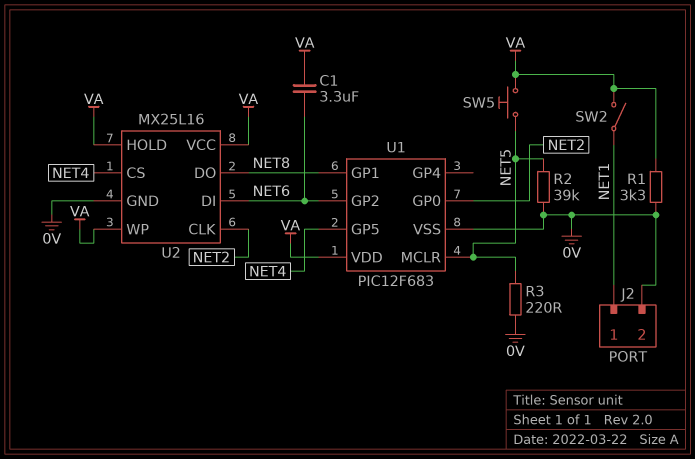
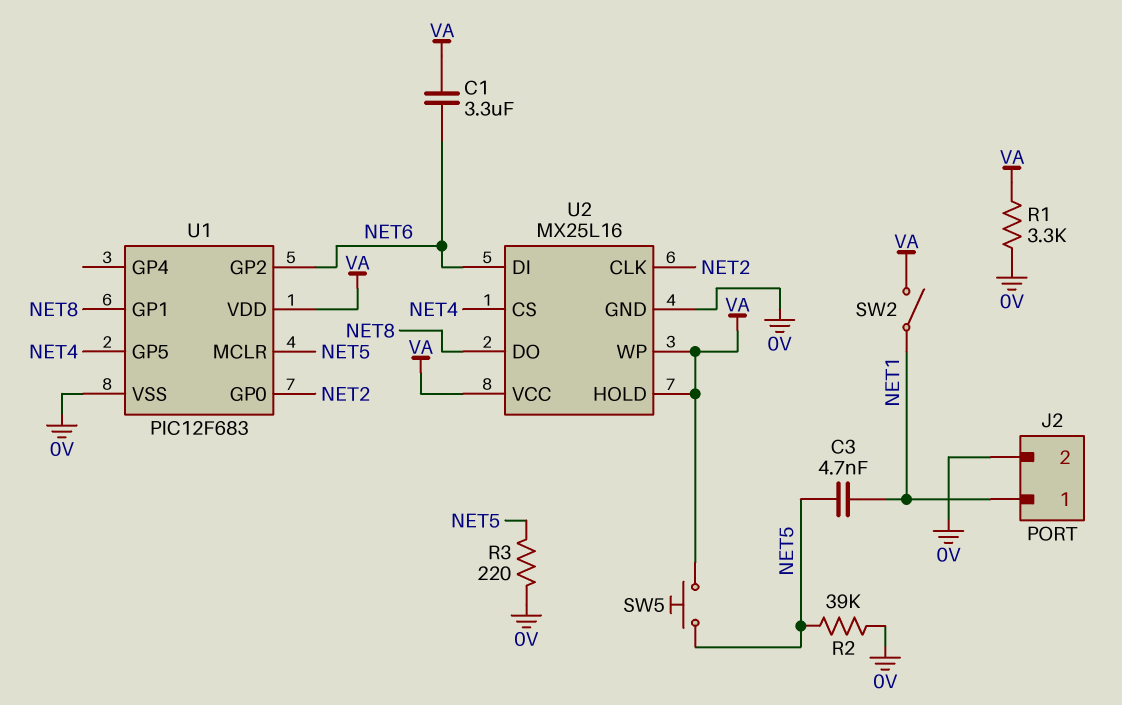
C3: none -> 4.7nF (NET1, NET5)

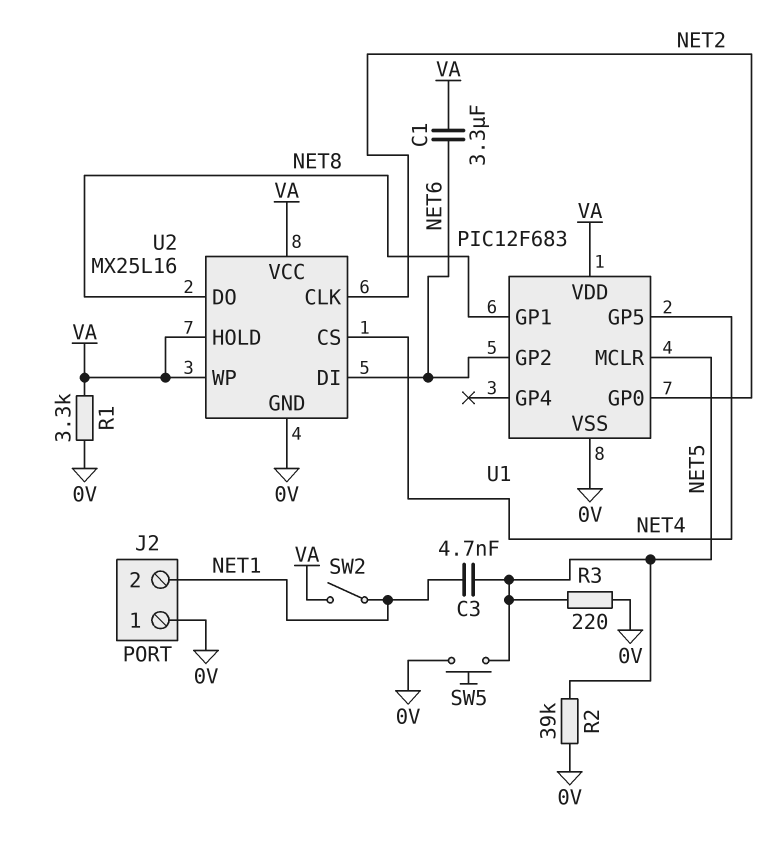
J2 pin 1: NET1 -> 0V
J2 pin 2: 0V -> NET1
SW5: button (NET5, VA) -> button (0V, NET5)

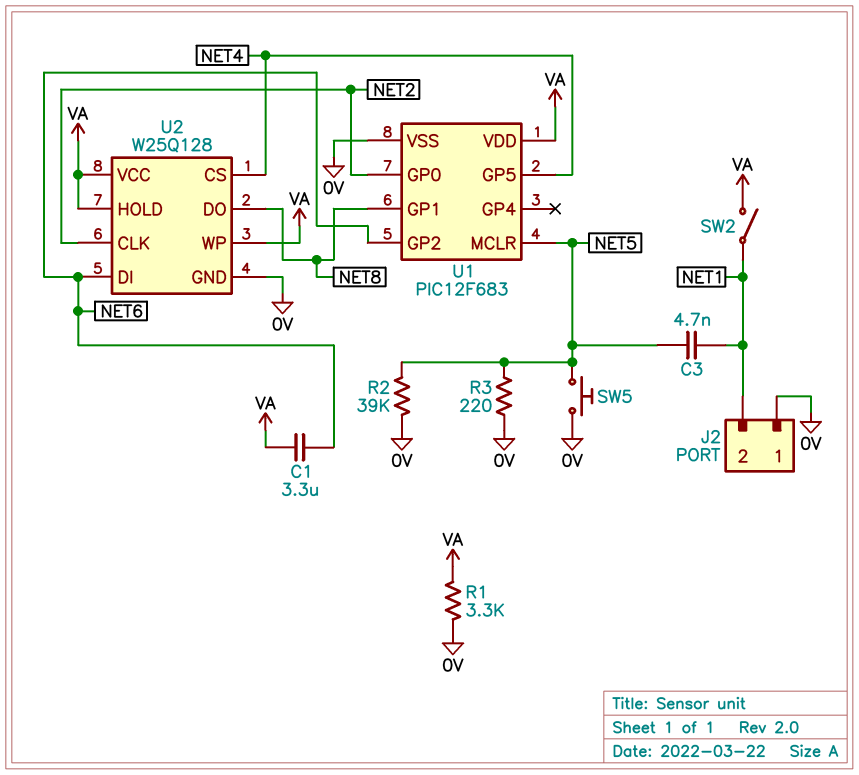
U2: MX25L16 -> W25Q128

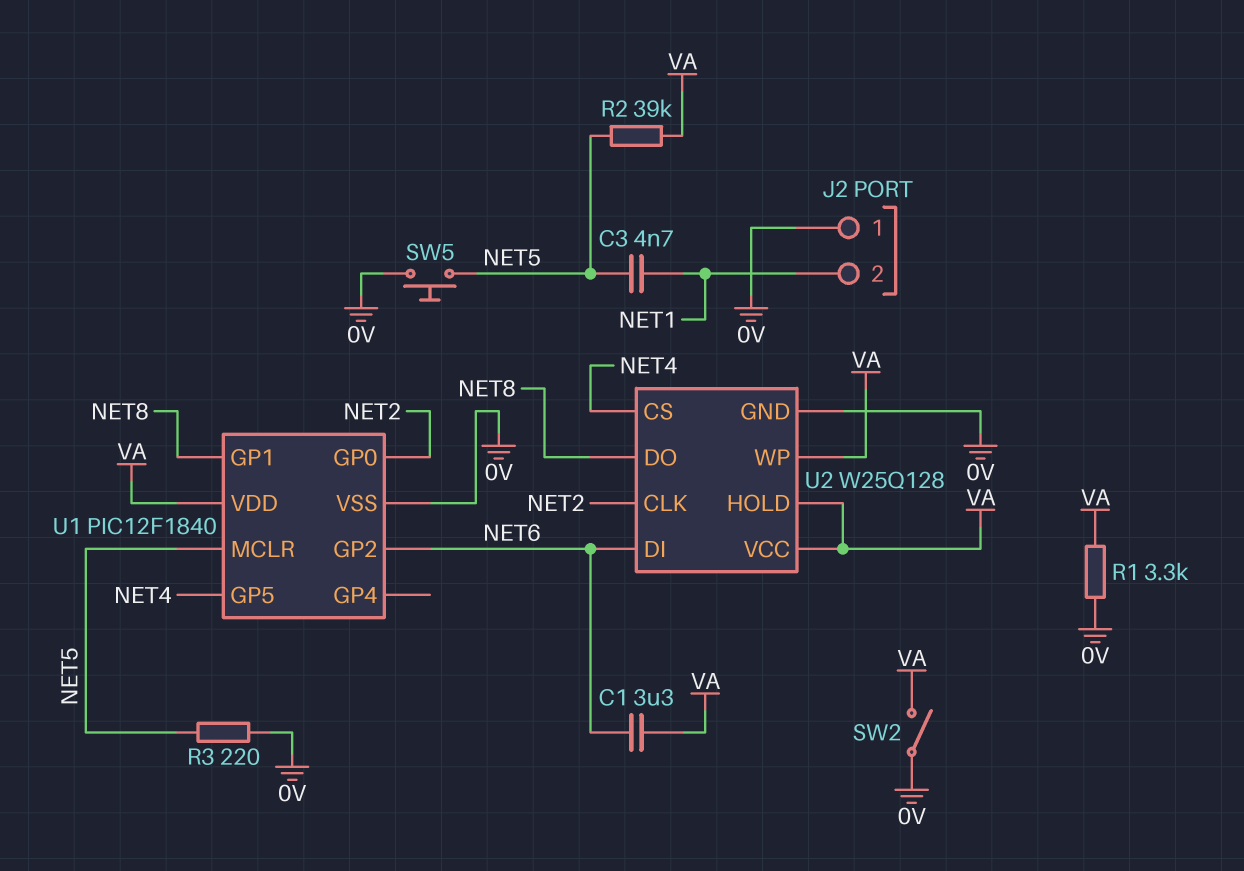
R2: 39k (0V, NET5) -> 39k (NET5, VA)
SW2: switch (NET1, VA) -> switch (0V, VA)
U1: PIC12F683 -> PIC12F1840

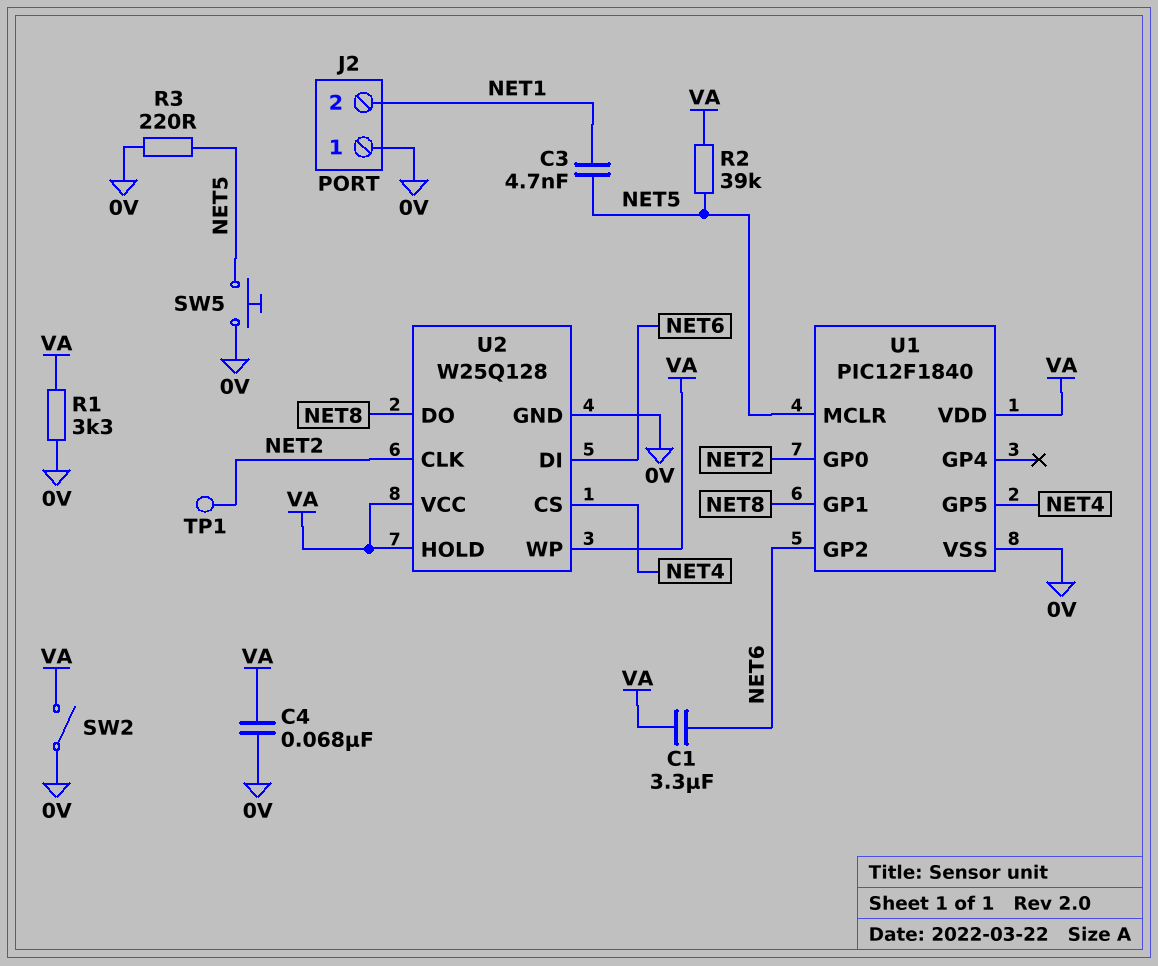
C4: none -> 68nF (0V, VA)
TP1: none -> test point (NET2)

